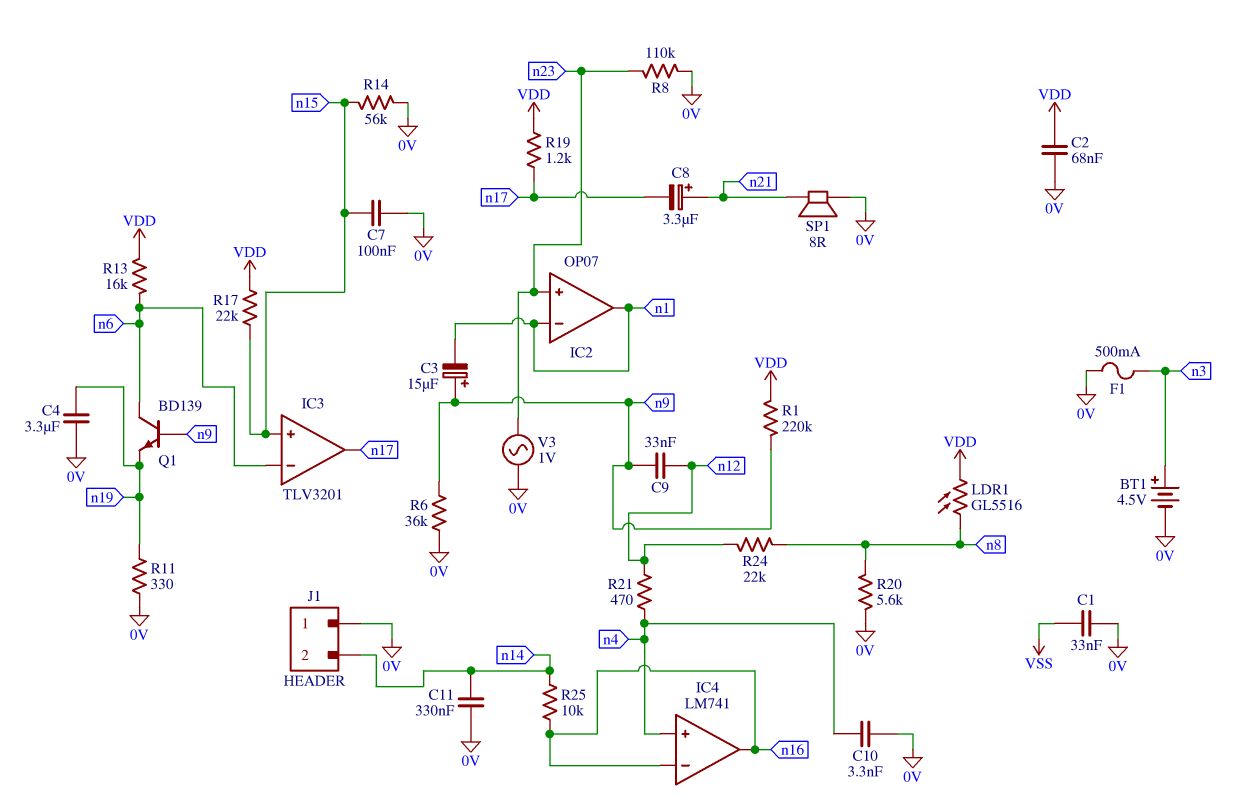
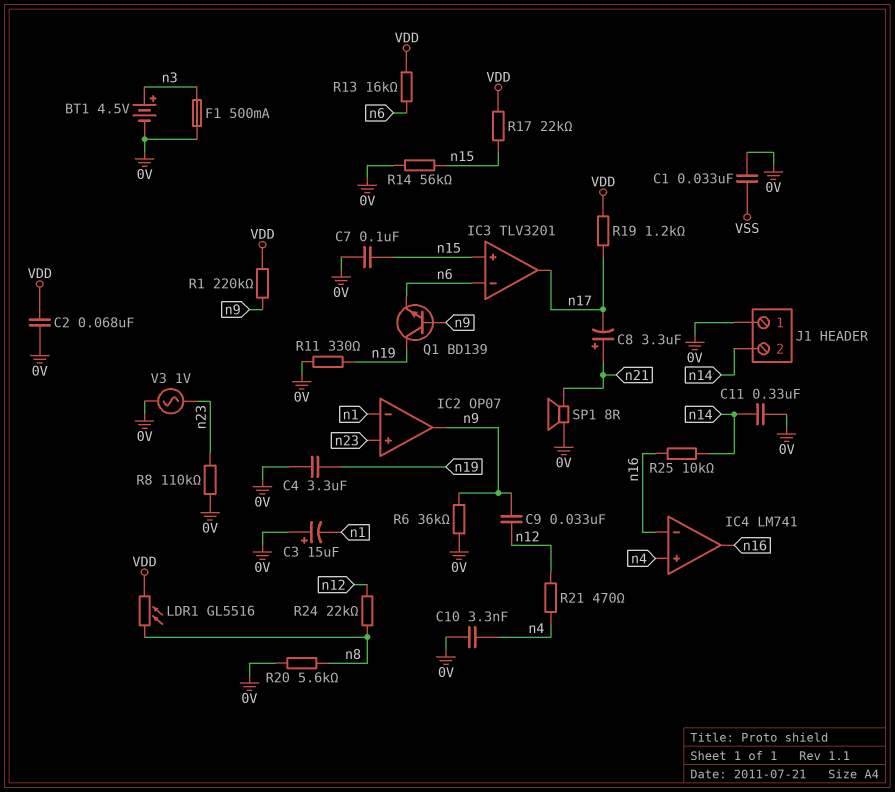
C3: 15uF (plus n9, minus n1) -> 15uF (plus 0V, minus n1)
IC2 pin out: n1 -> n9
Q1: NPN BD139 (B n9, C n6, E n19) -> NPN BD139 (B n9, C n19, E n6)

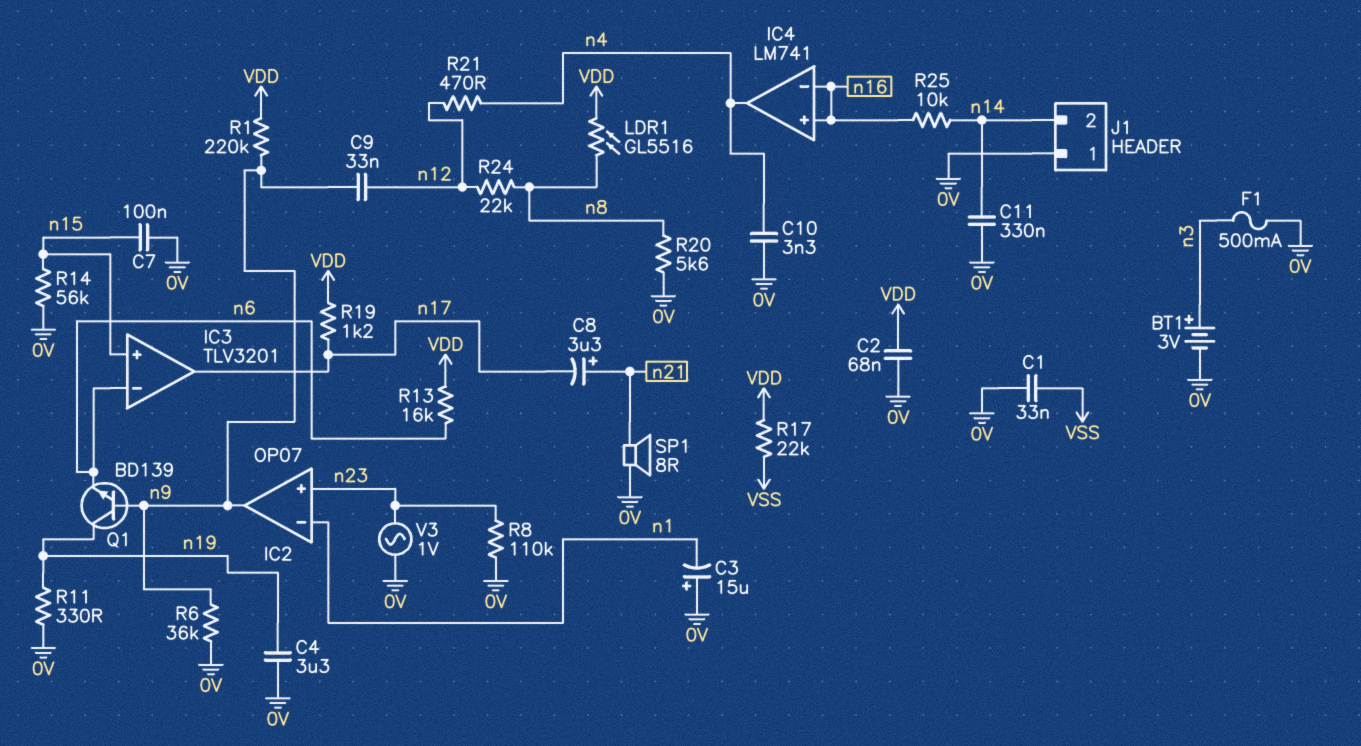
BT1: 4.5V (plus n3, minus 0V) -> 3V (plus n3, minus 0V)
IC4 pin in+: n4 -> n16
IC4 pin out: n16 -> n4
R17: 22k (VDD, n15) -> 22k (VDD, VSS)

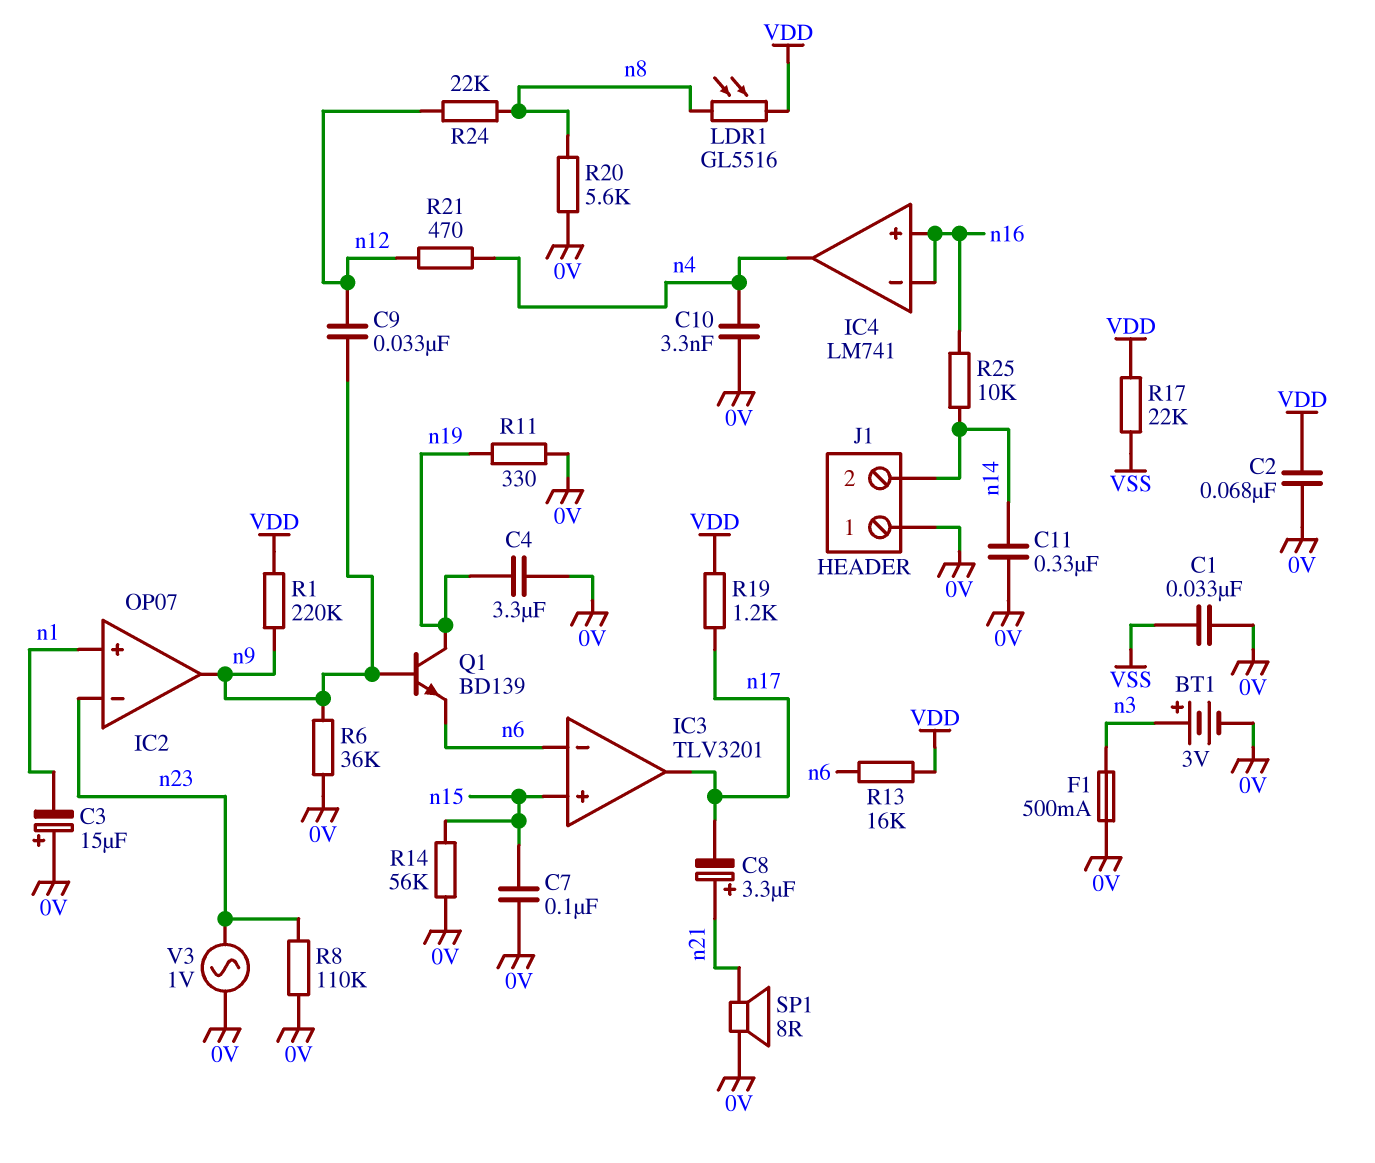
IC2 pin in+: n23 -> n1
IC2 pin in-: n1 -> n23

